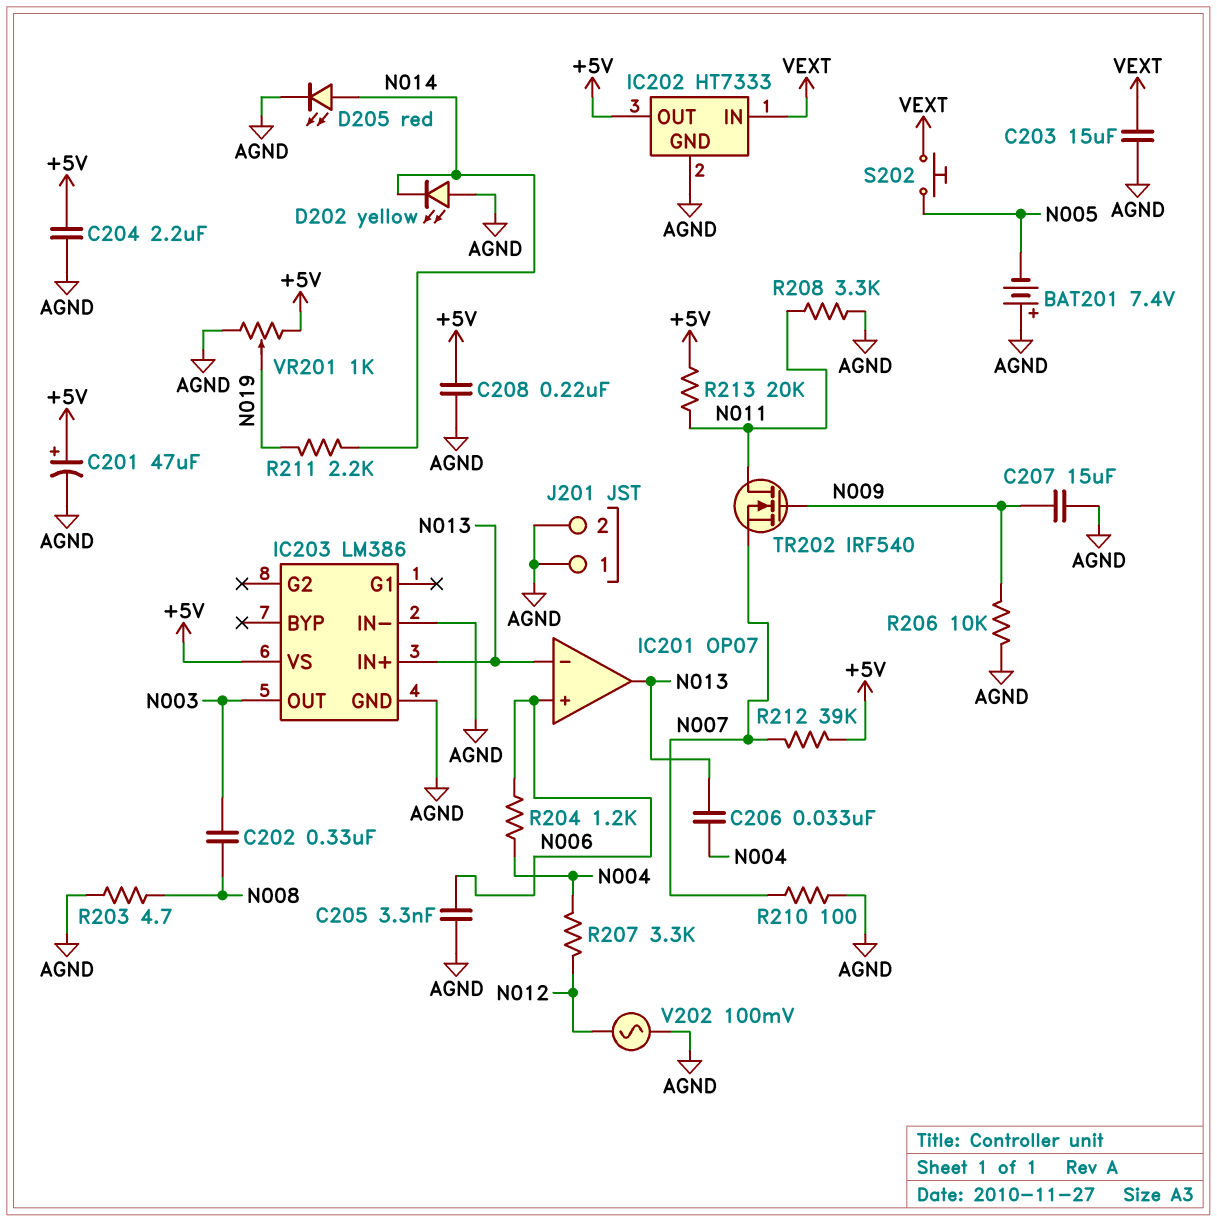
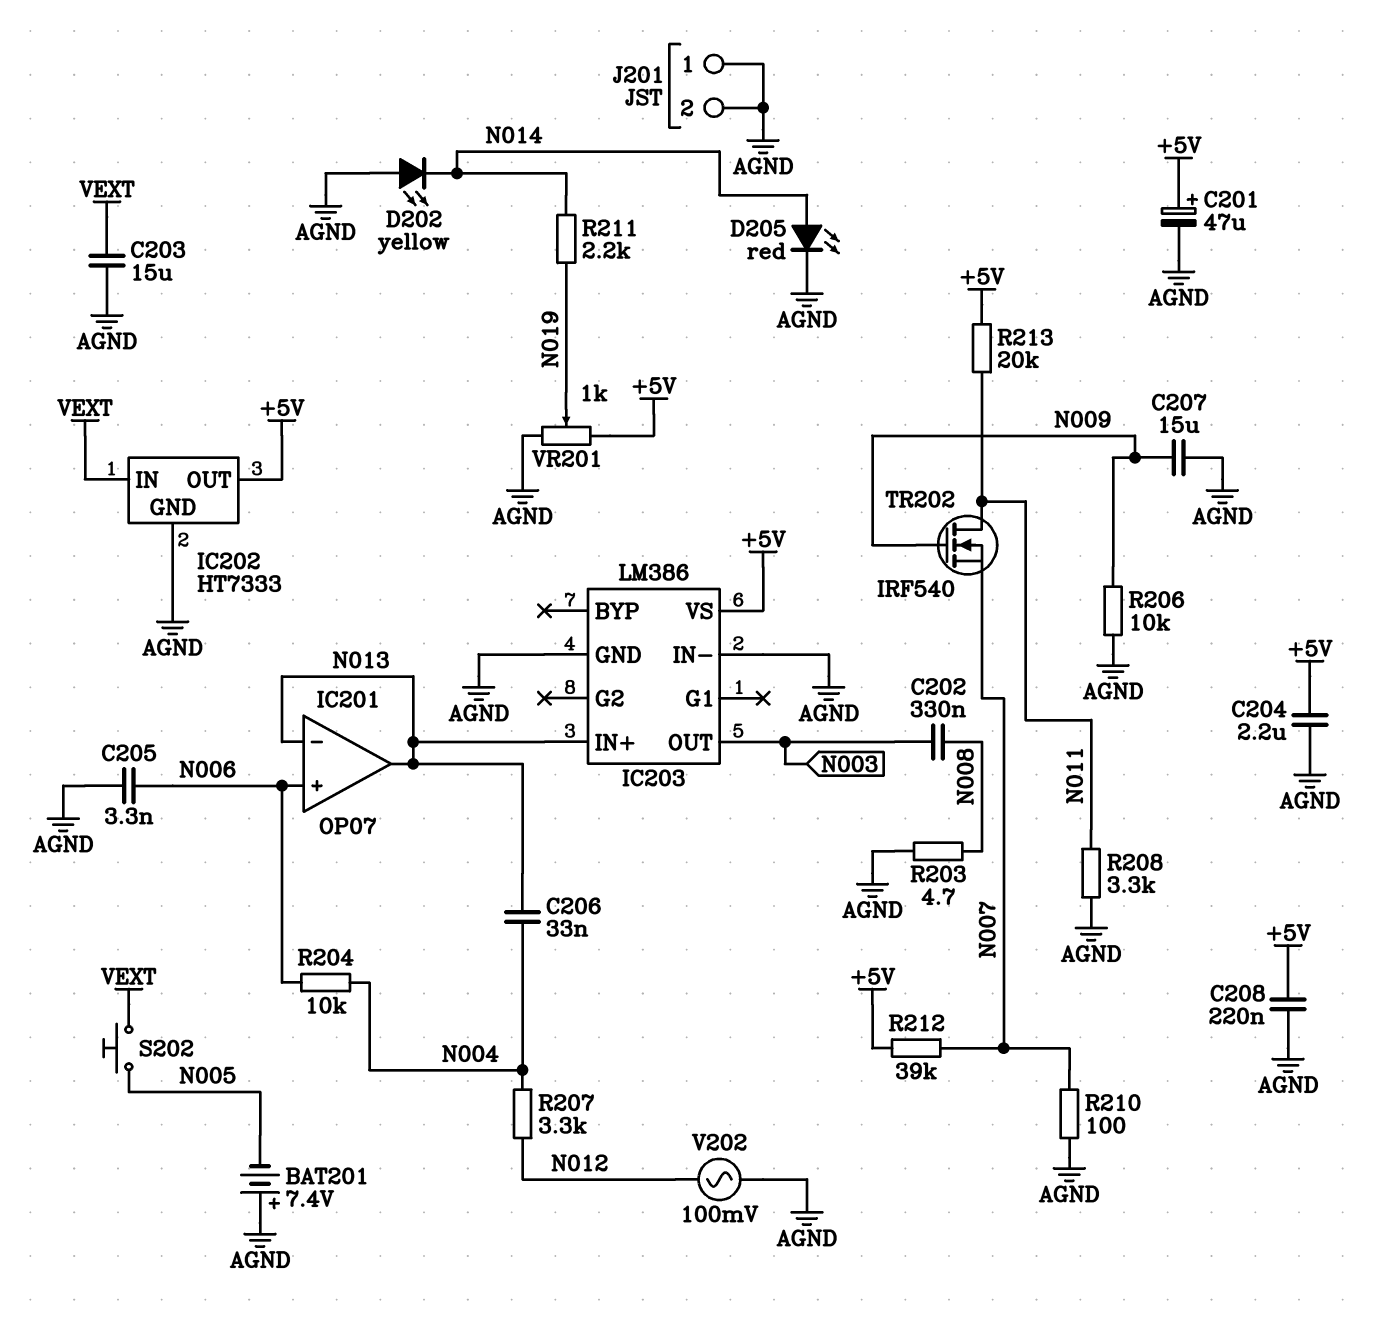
R204: 1.2k (N004, N006) -> 10k (N004, N006)

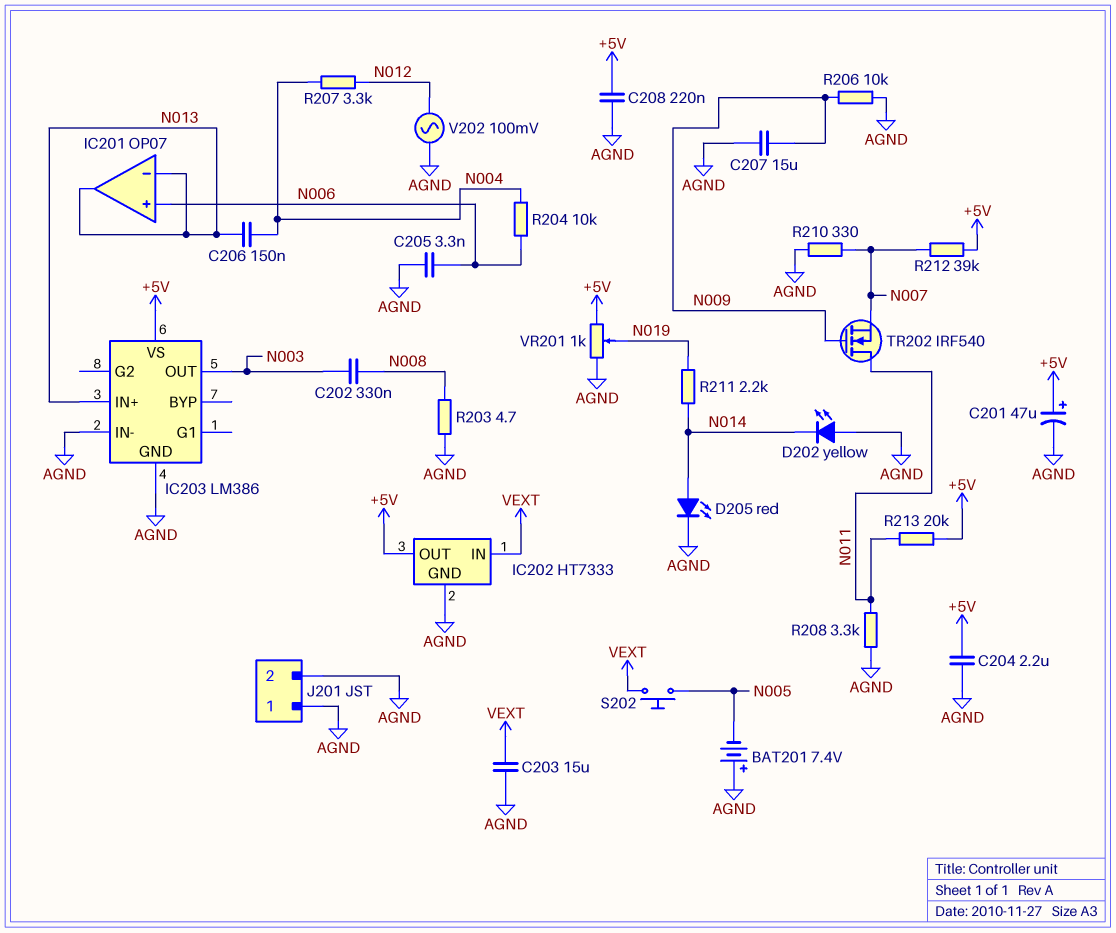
C206: 33nF (N004, N013) -> 150nF (N004, N013)
R210: 100 (AGND, N007) -> 330 (AGND, N007)

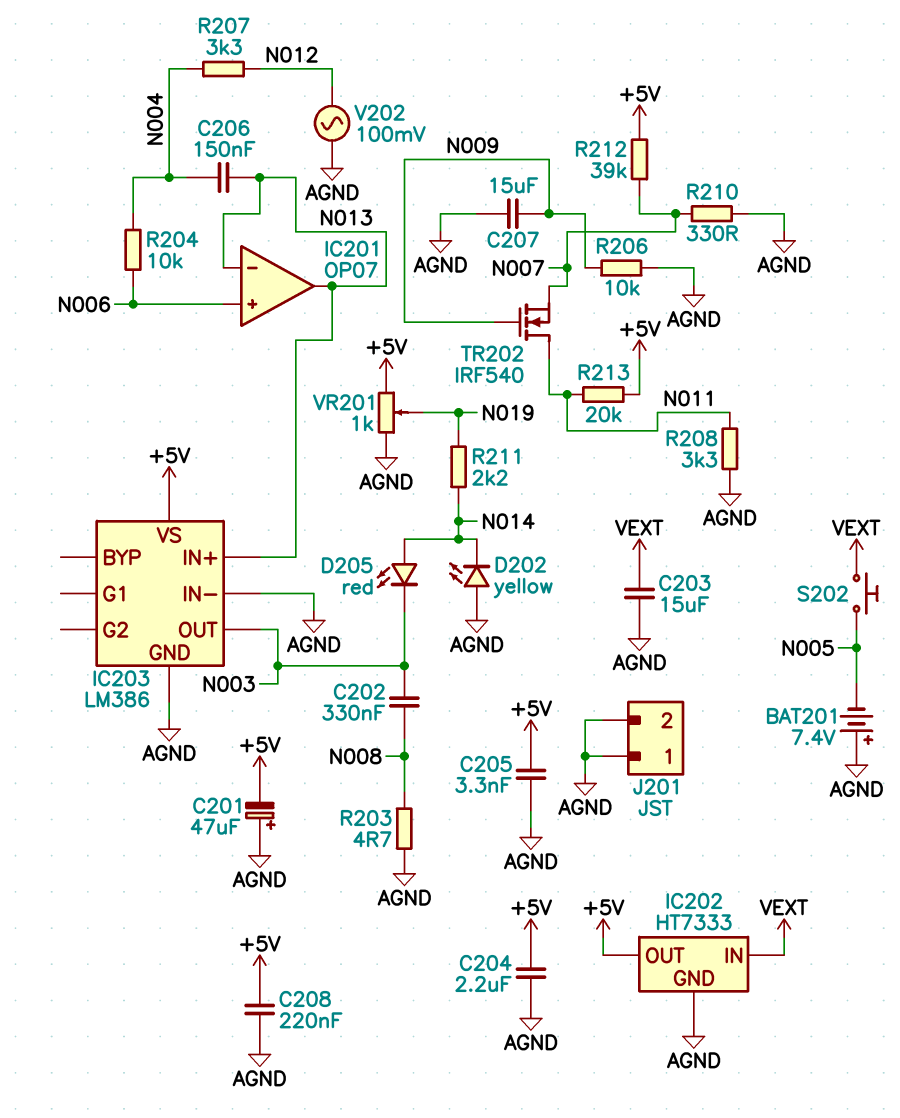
C201: 47uF (plus +5V, minus AGND) -> 47uF (plus AGND, minus +5V)
C205: 3.3nF (AGND, N006) -> 3.3nF (+5V, AGND)
D205: LED red (A N014, K AGND) -> LED red (A N014, K N003)

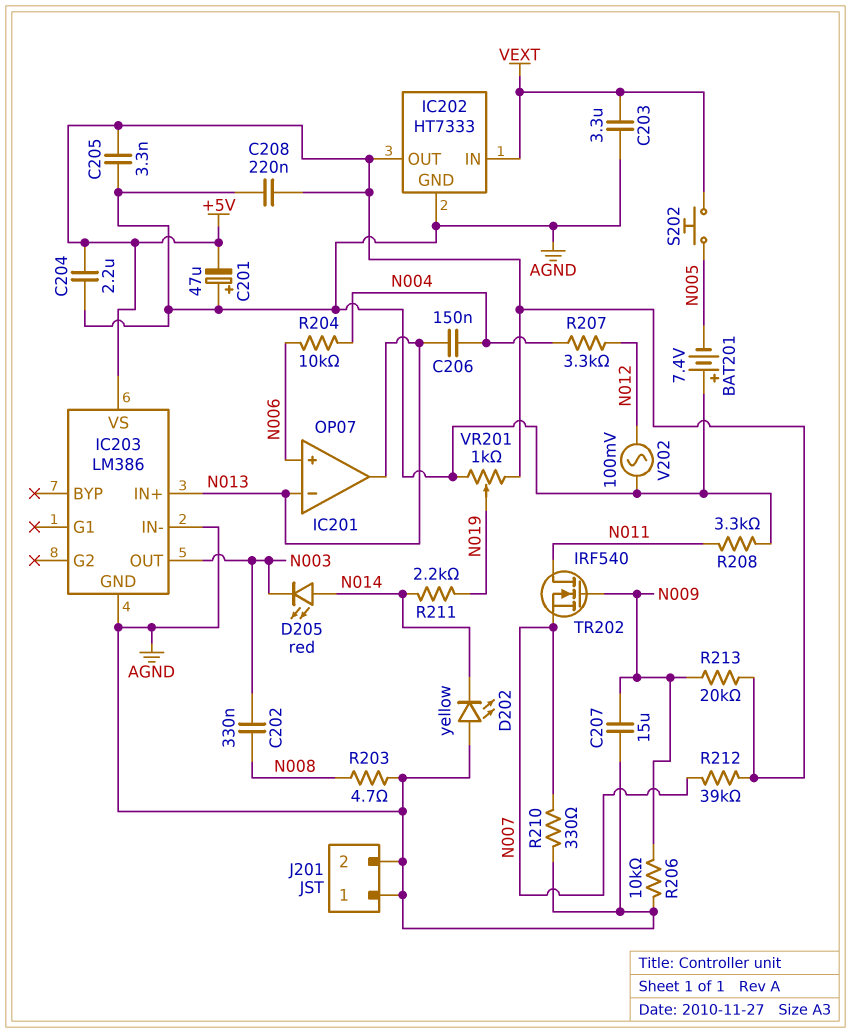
C203: 15uF (AGND, VEXT) -> 3.3uF (AGND, VEXT)
R213: 20k (+5V, N011) -> 20k (+5V, N009)

